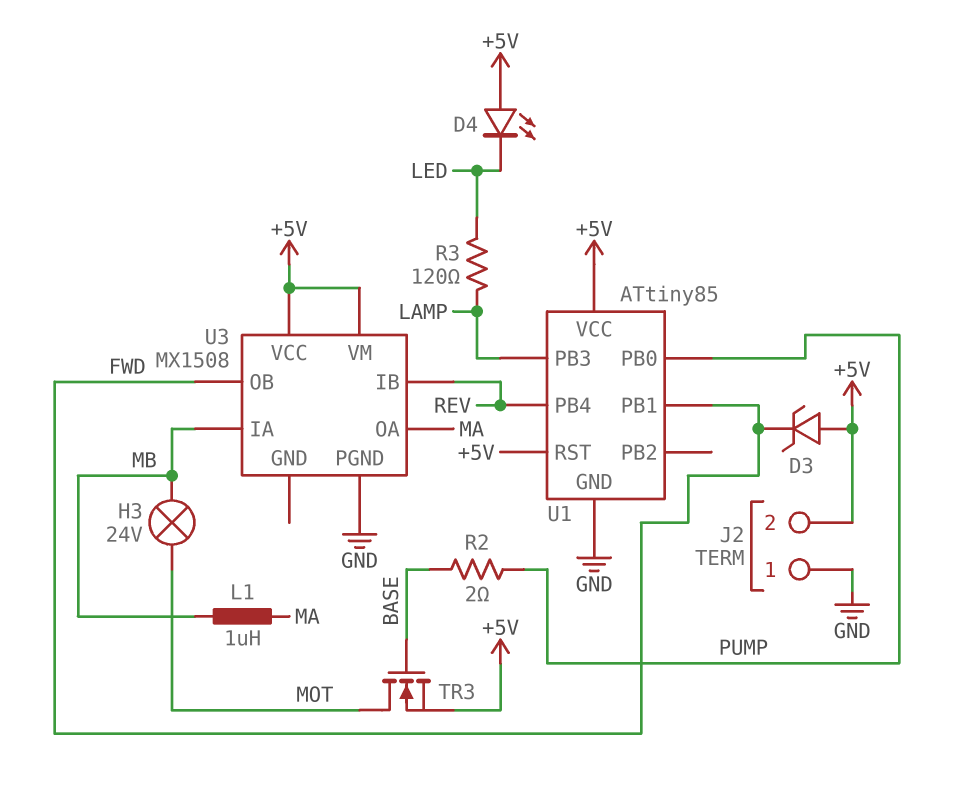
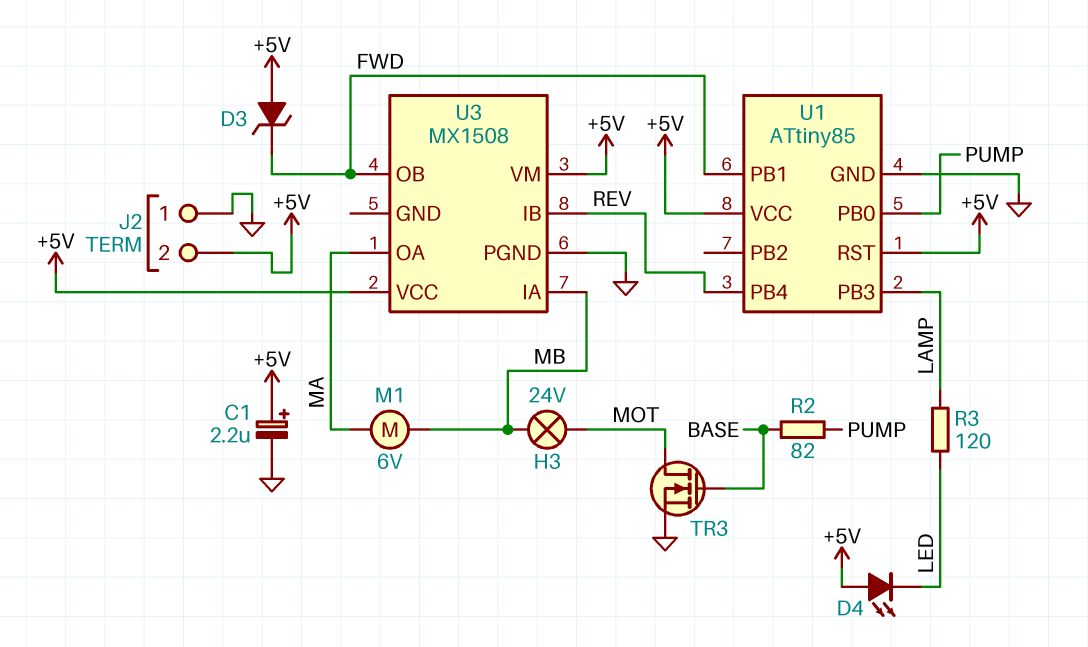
C1: none -> 2.2uF (plus +5V, minus GND)
L1: 1uH (MA, MB) -> none
M1: none -> motor 6V (MA, MB)
R2: 2 (BASE, PUMP) -> 82 (BASE, PUMP)
TR3: NMOS (G BASE, D MOT, S +5V) -> NMOS (G BASE, D MOT, S GND)

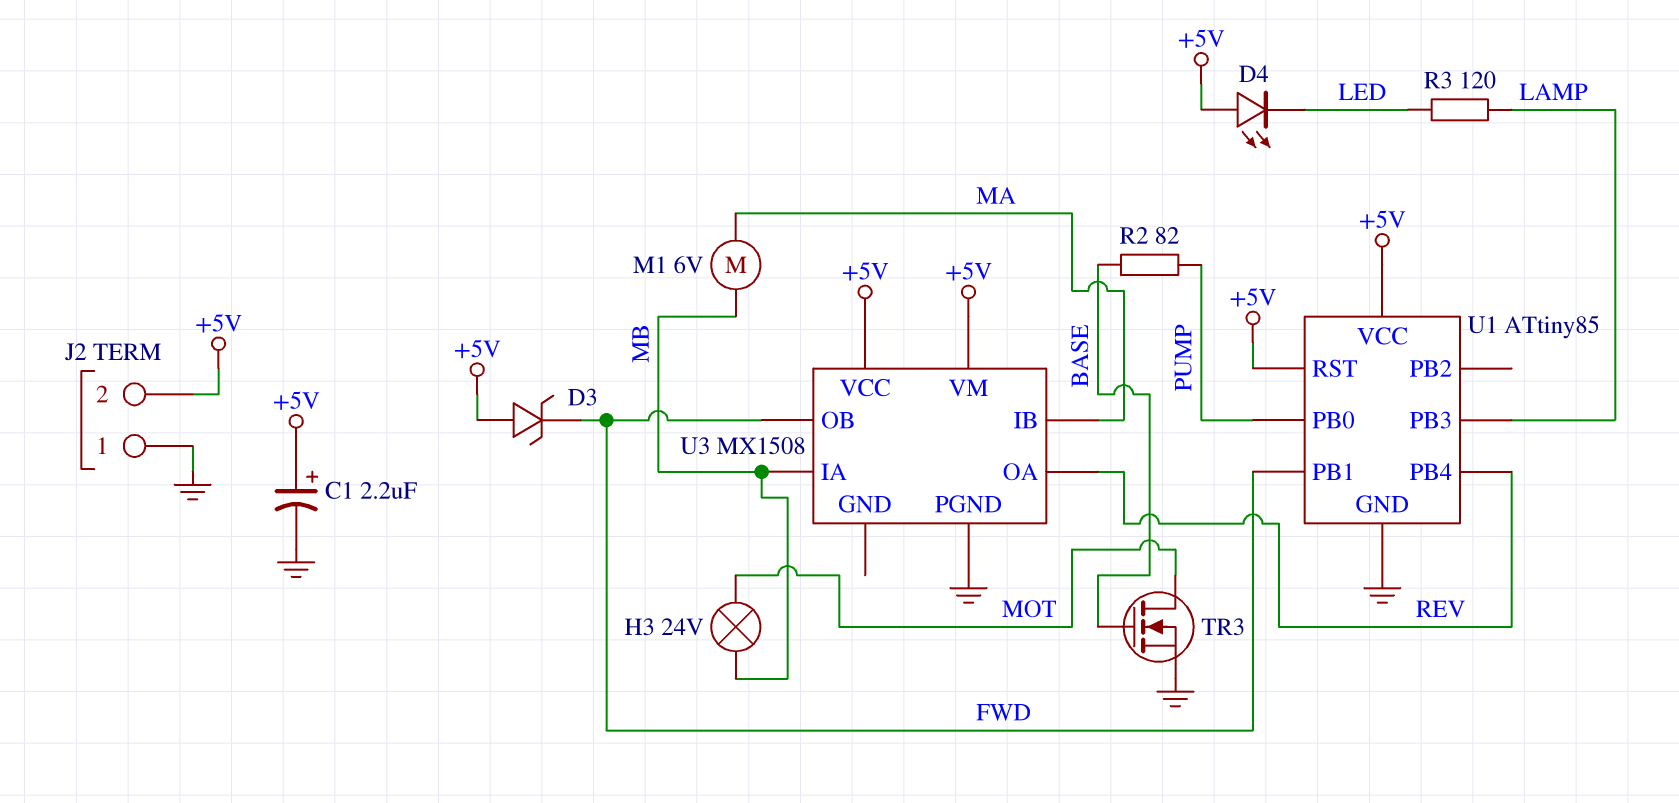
U3 pin IB: REV -> MA
U3 pin OA: MA -> REV

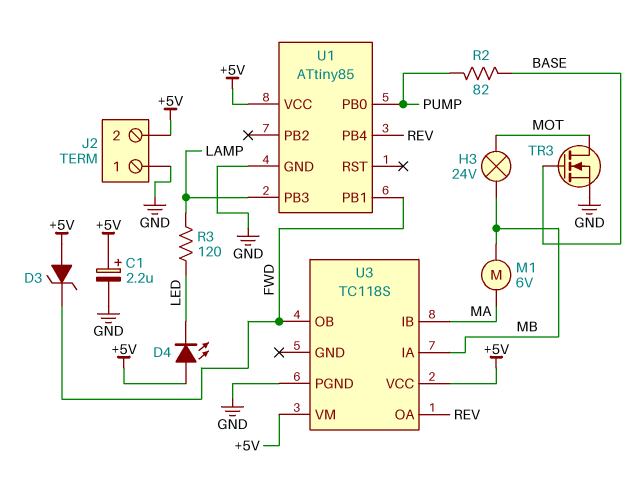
U1 pin RST: +5V -> none
U3: MX1508 -> TC118S

